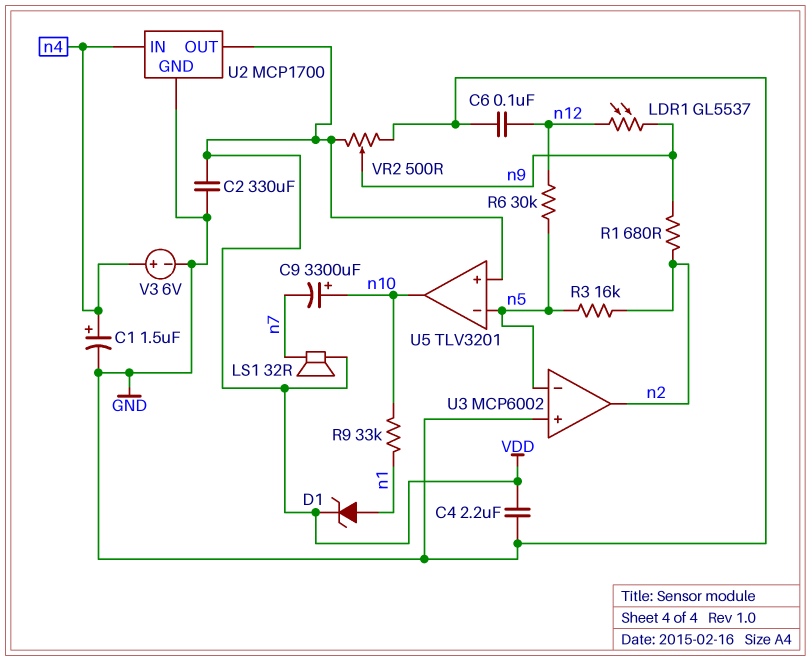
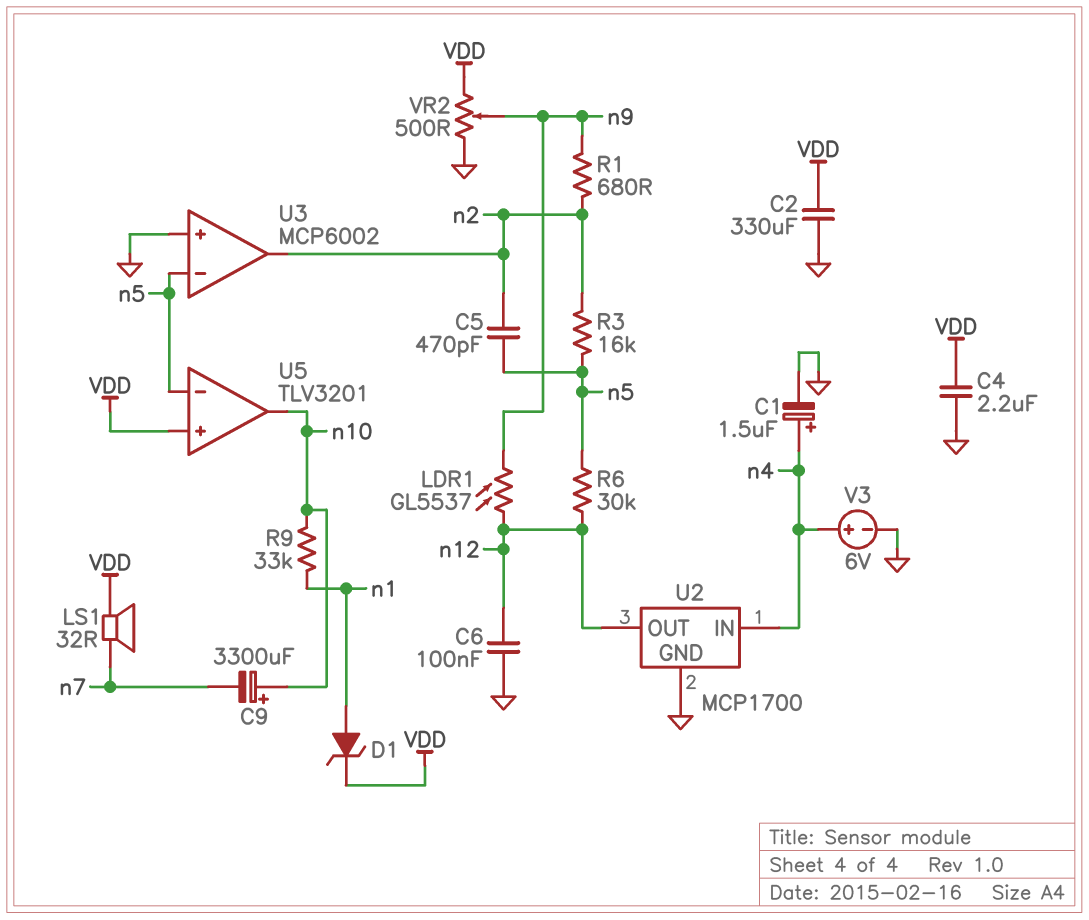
C5: none -> 470pF (n2, n5)
U2 pin OUT: VDD -> n12

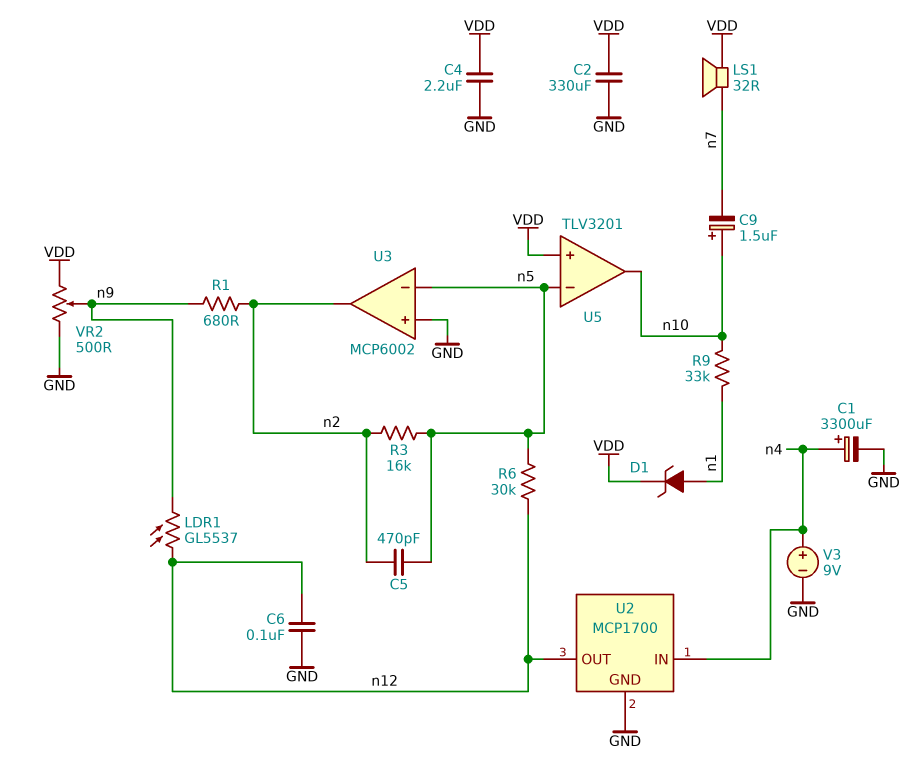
C1: 1.5uF (plus n4, minus GND) -> 3300uF (plus n4, minus GND)
C9: 3300uF (plus n10, minus n7) -> 1.5uF (plus n10, minus n7)
V3: 6V (plus n4, minus GND) -> 9V (plus n4, minus GND)

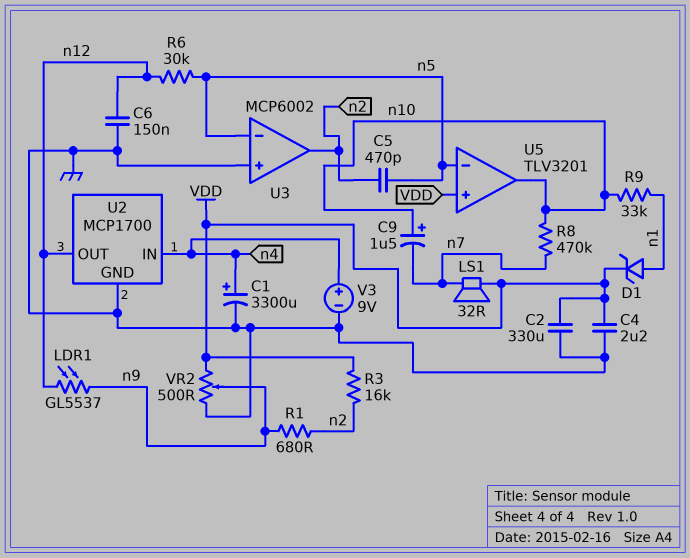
C6: 100nF (GND, n12) -> 150nF (GND, n12)
R3: 16k (n2, n5) -> 16k (VDD, n2)
R8: none -> 470k (n7, n10)

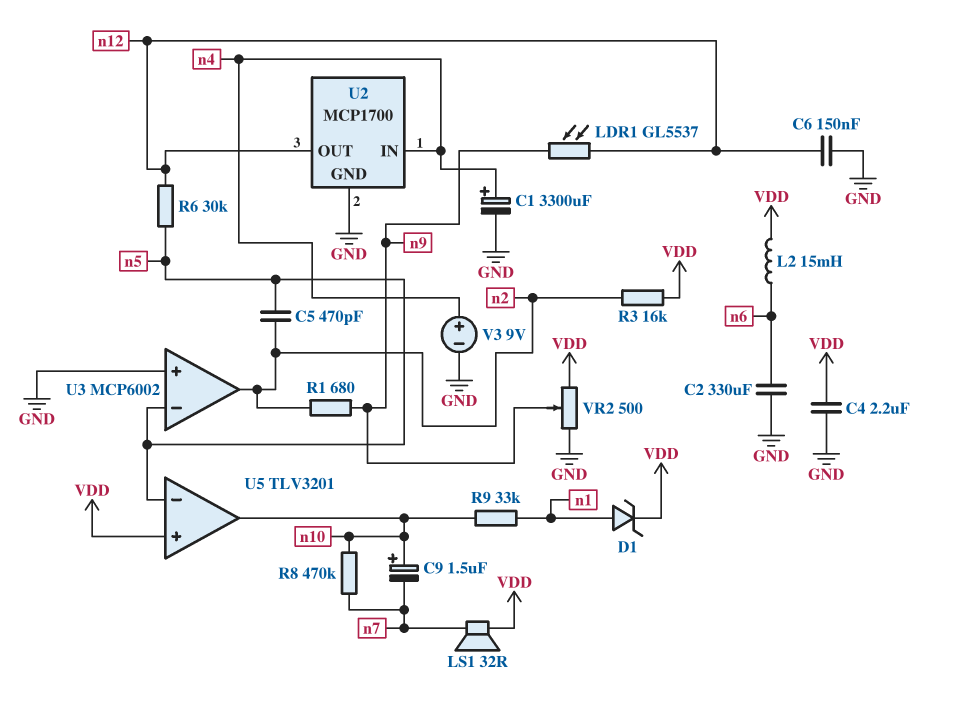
C2: 330uF (GND, VDD) -> 330uF (GND, n6)
L2: none -> 15mH (VDD, n6)

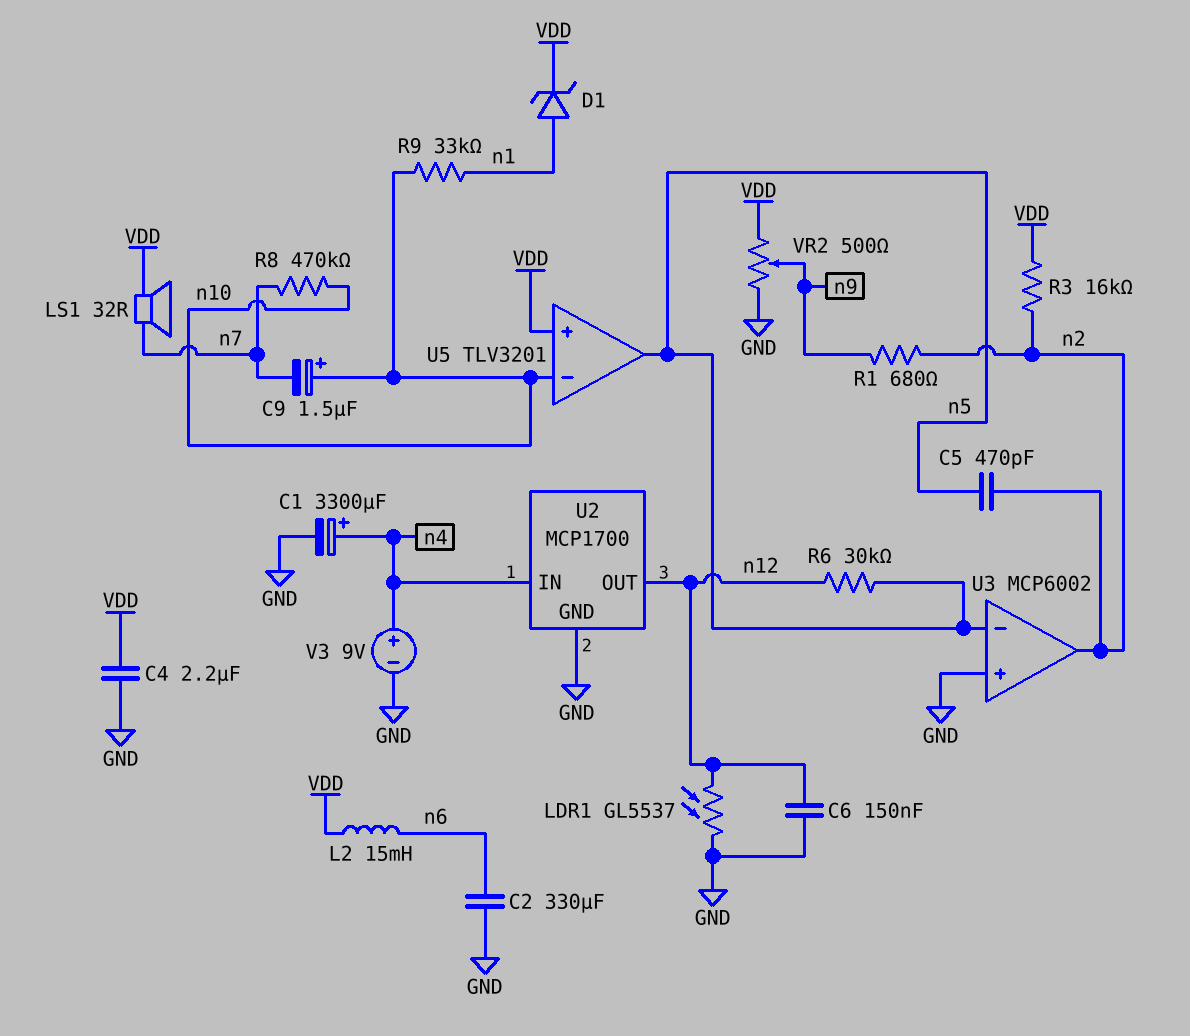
LDR1: GL5537 (n9, n12) -> GL5537 (GND, n12)
U5 pin in-: n5 -> n10
U5 pin out: n10 -> n5

